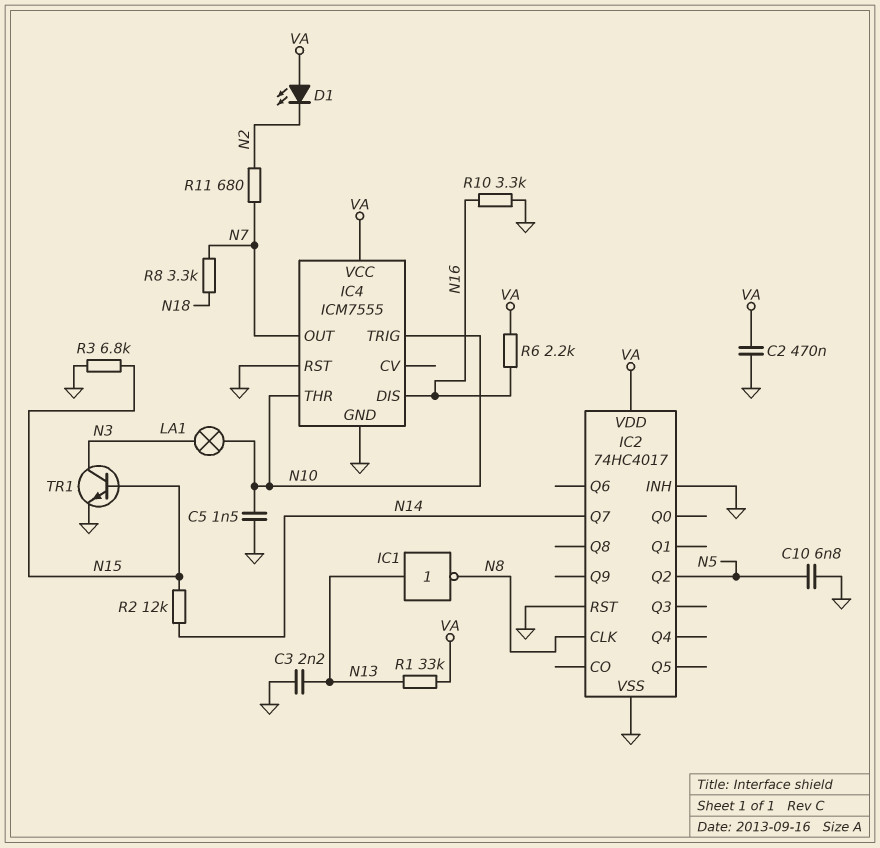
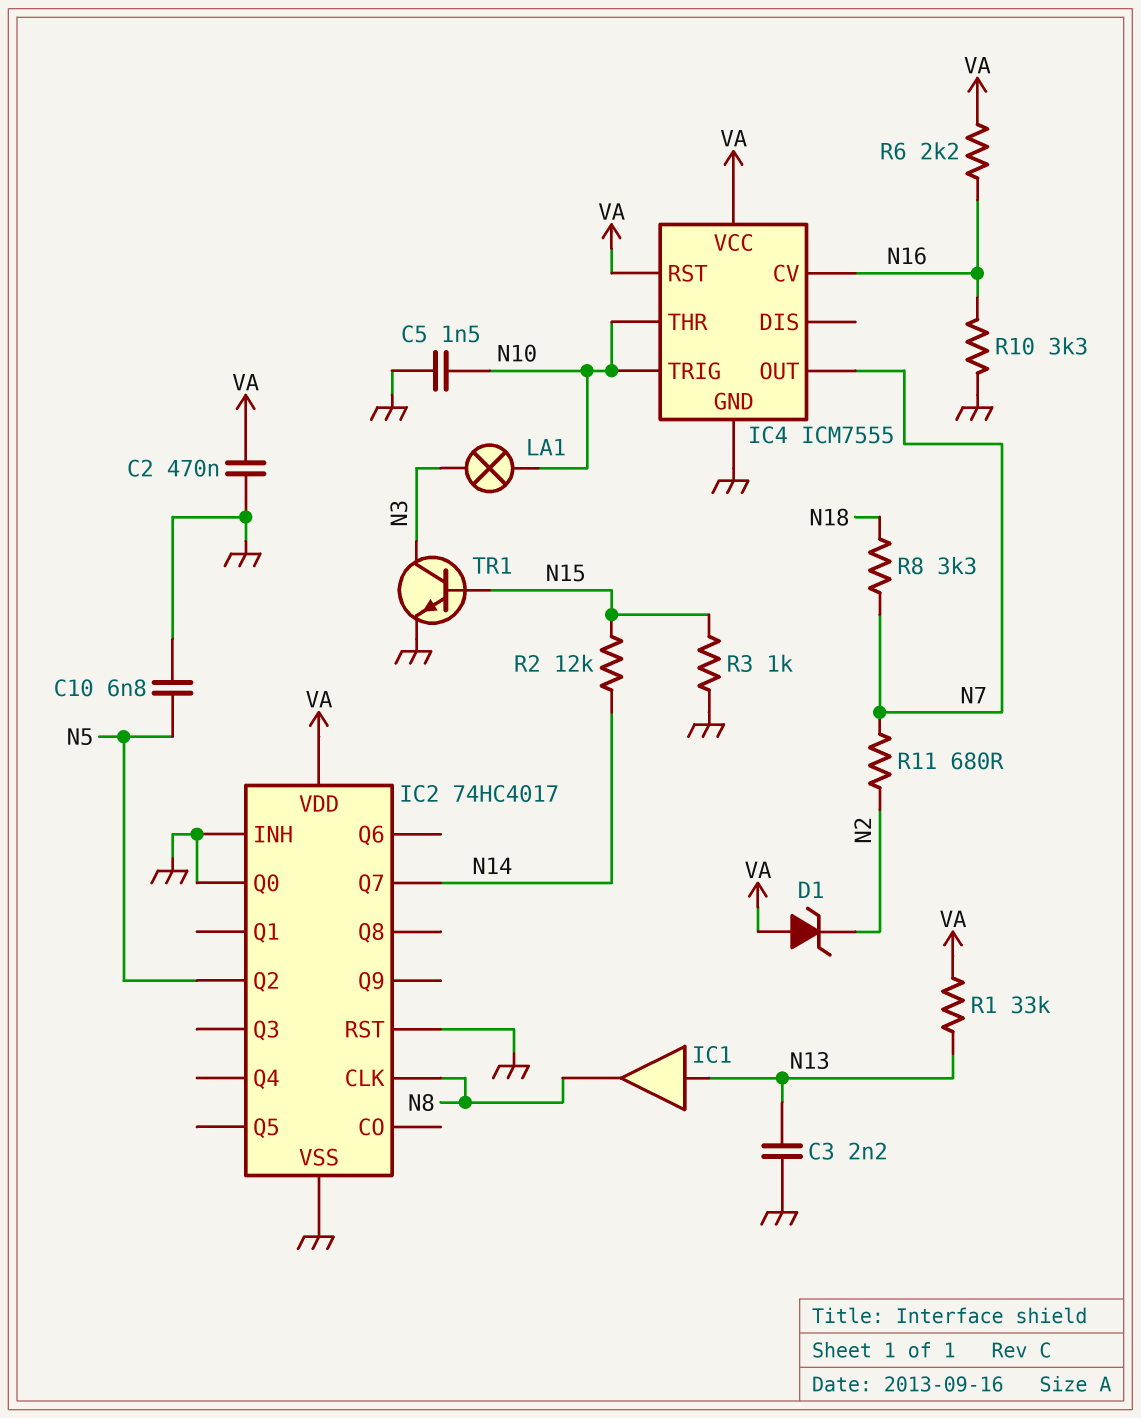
D1: LED (A VA, K N2) -> zener (A VA, K N2)
IC1: NOT (in N13, out N8) -> buffer (in N13, out N8)
IC2 pin Q0: none -> GND
IC4 pin CV: none -> N16
IC4 pin DIS: N16 -> none
IC4 pin RST: GND -> VA
R3: 6.8k (GND, N15) -> 1k (GND, N15)

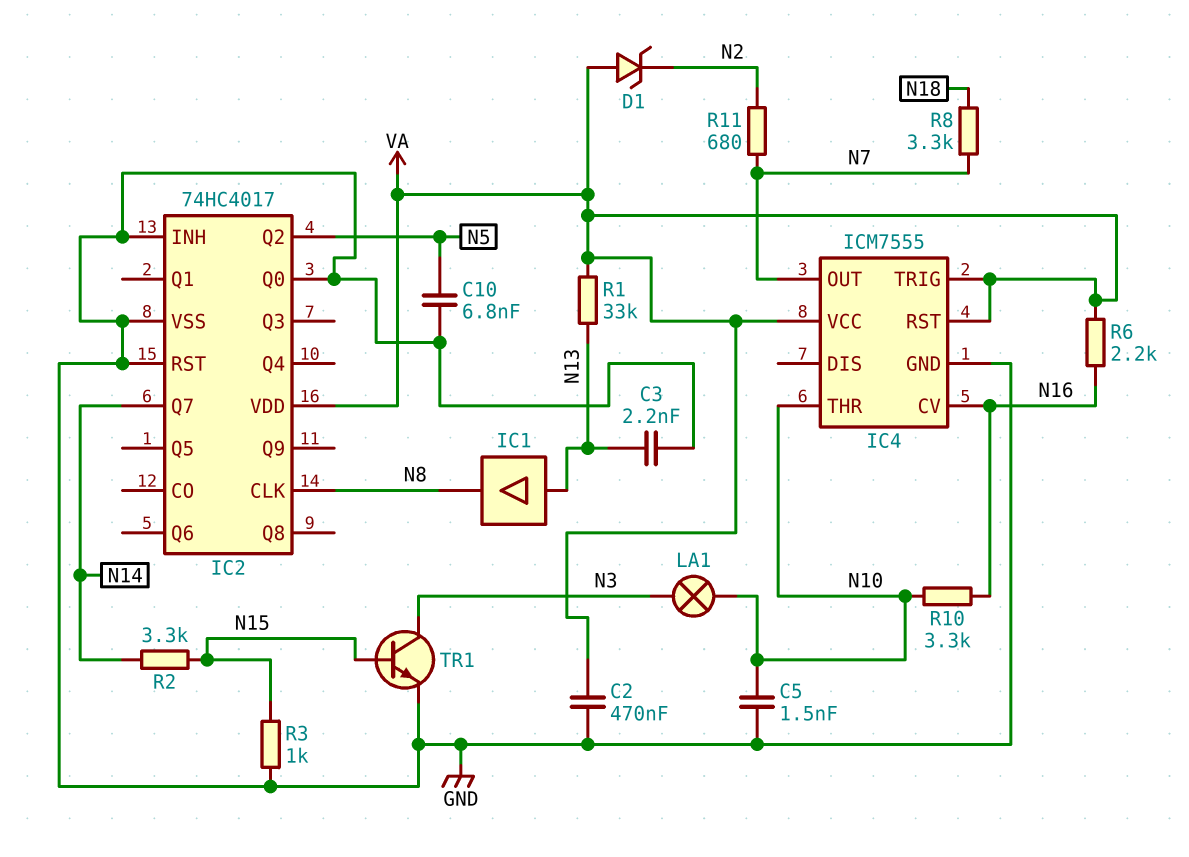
IC4 pin TRIG: N10 -> VA
R2: 12k (N14, N15) -> 3.3k (N14, N15)
R10: 3.3k (GND, N16) -> 3.3k (N10, N16)

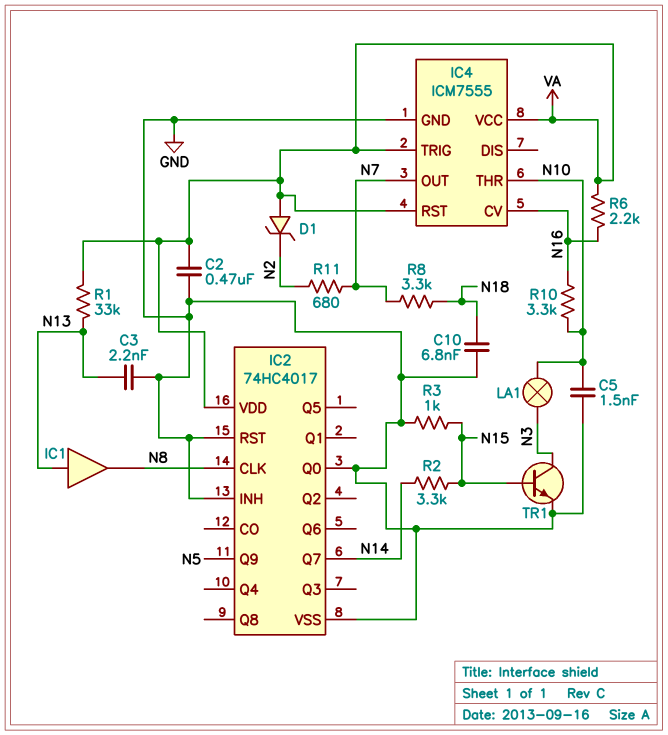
C10: 6.8nF (GND, N5) -> 6.8nF (GND, N18)
IC2 pin Q2: N5 -> none
IC2 pin Q9: none -> N5

